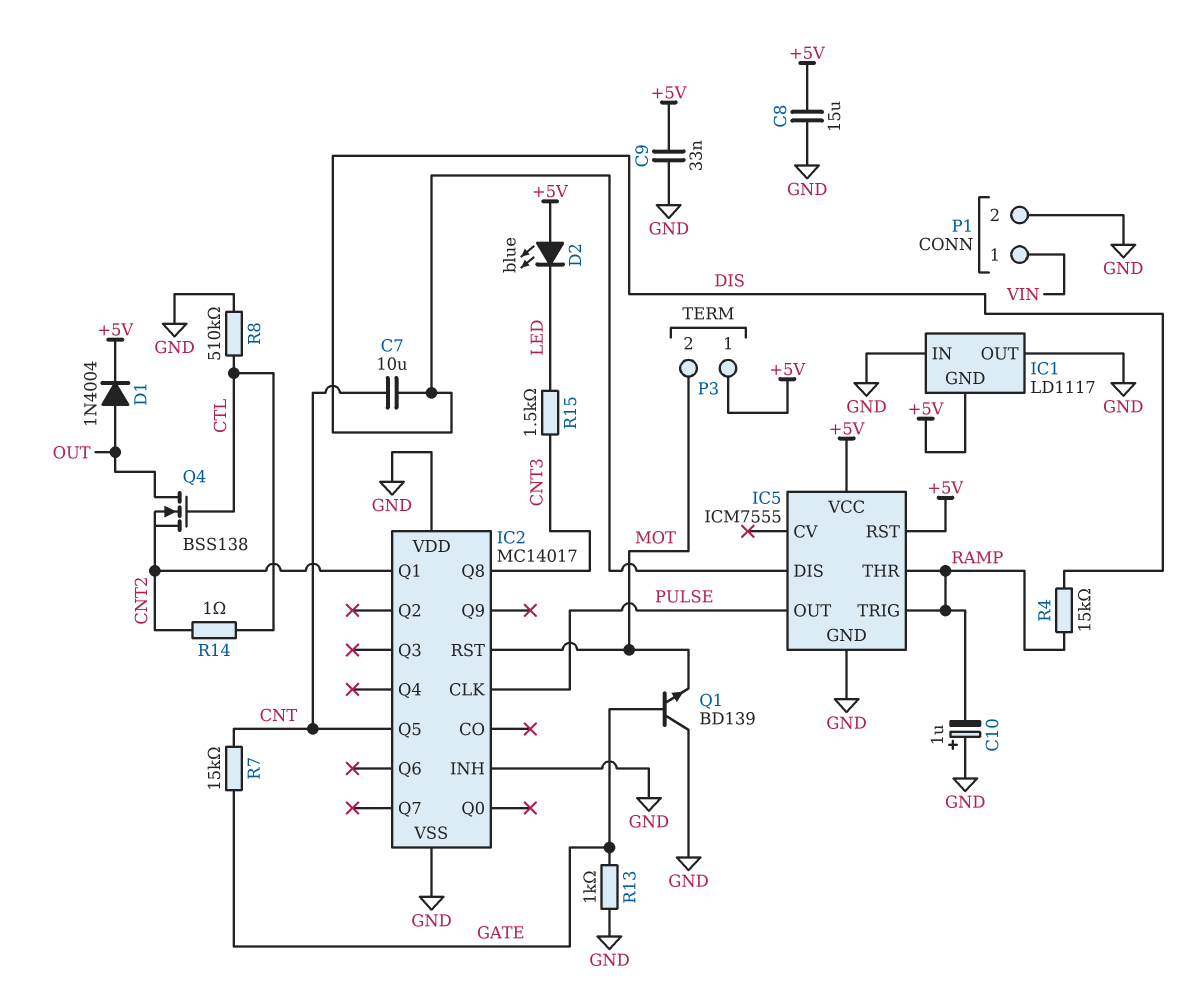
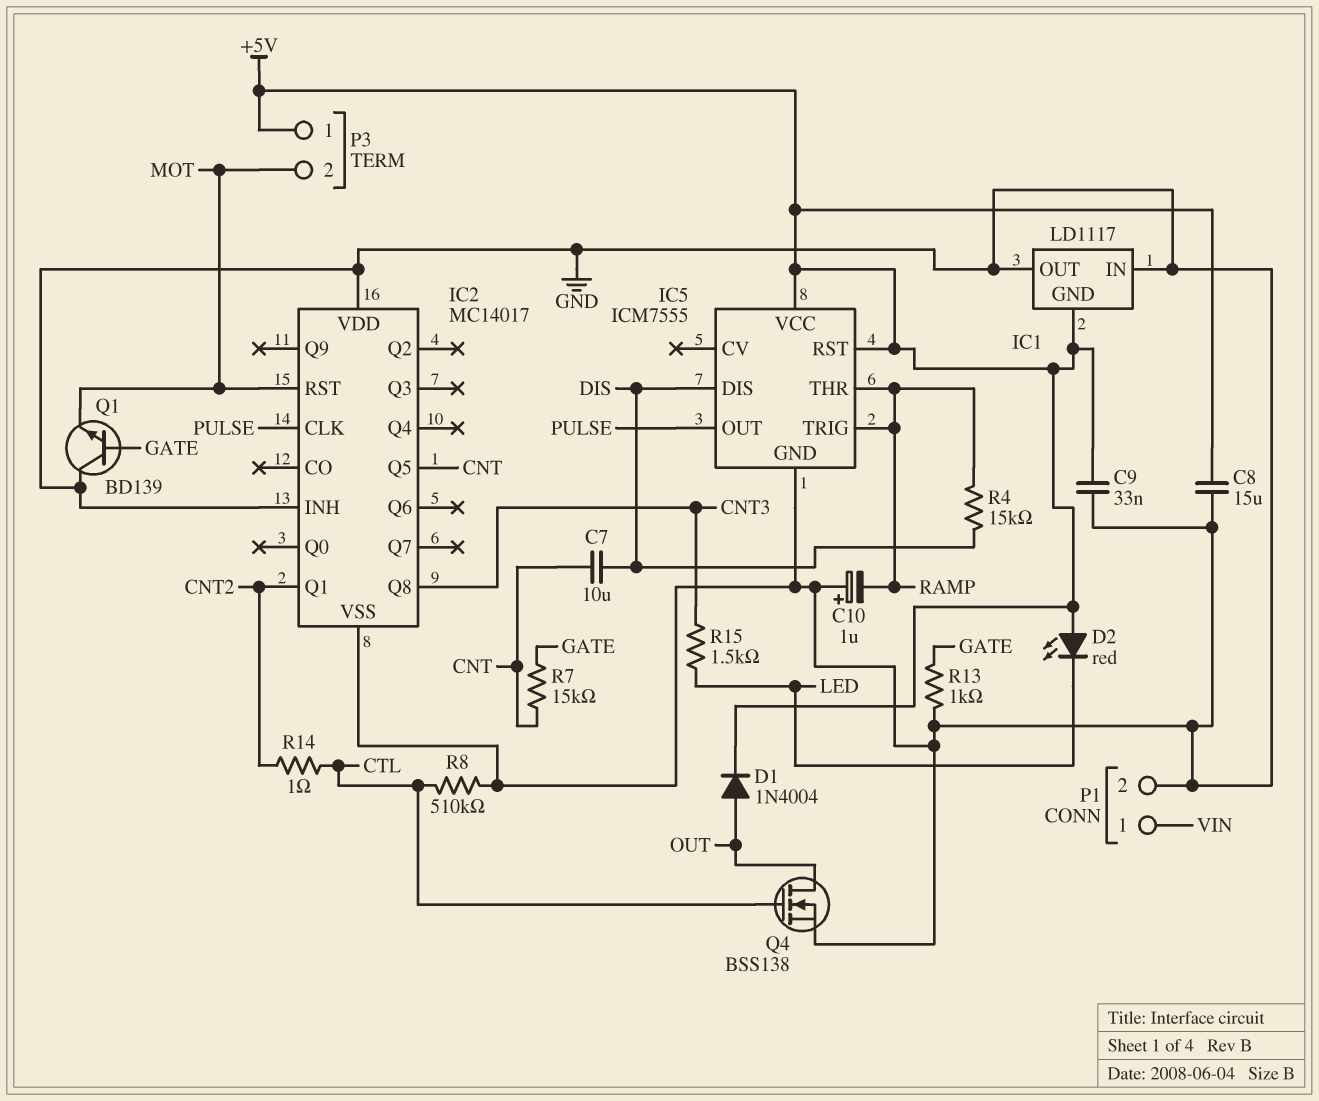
D2: LED blue (A +5V, K LED) -> LED red (A +5V, K LED)
Q4: NMOS BSS138 (G CTL, D OUT, S CNT2) -> NMOS BSS138 (G CTL, D OUT, S GND)

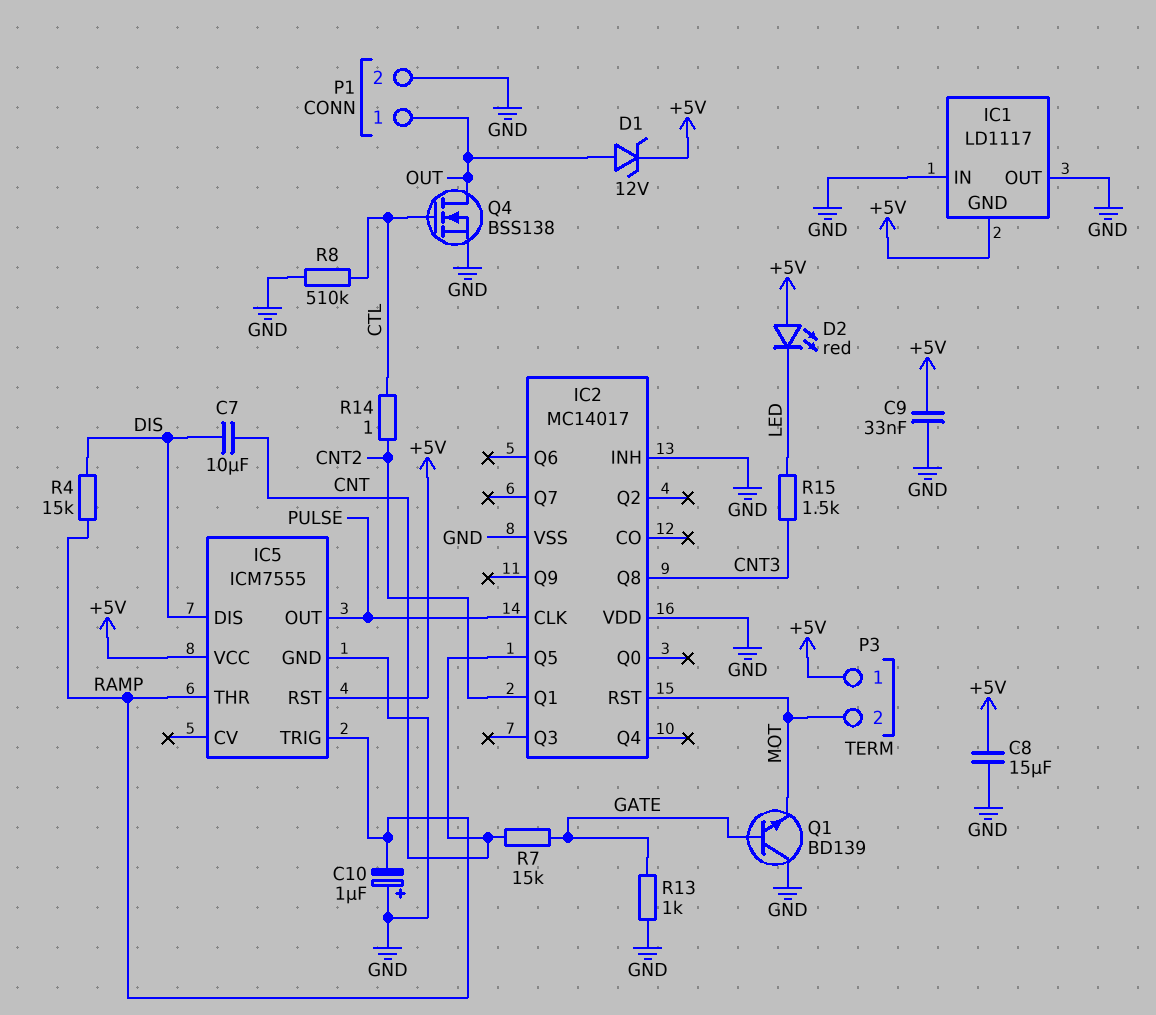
D1: diode 1N4004 (A OUT, K +5V) -> zener 12V (A OUT, K +5V)
P1 pin 1: VIN -> OUT

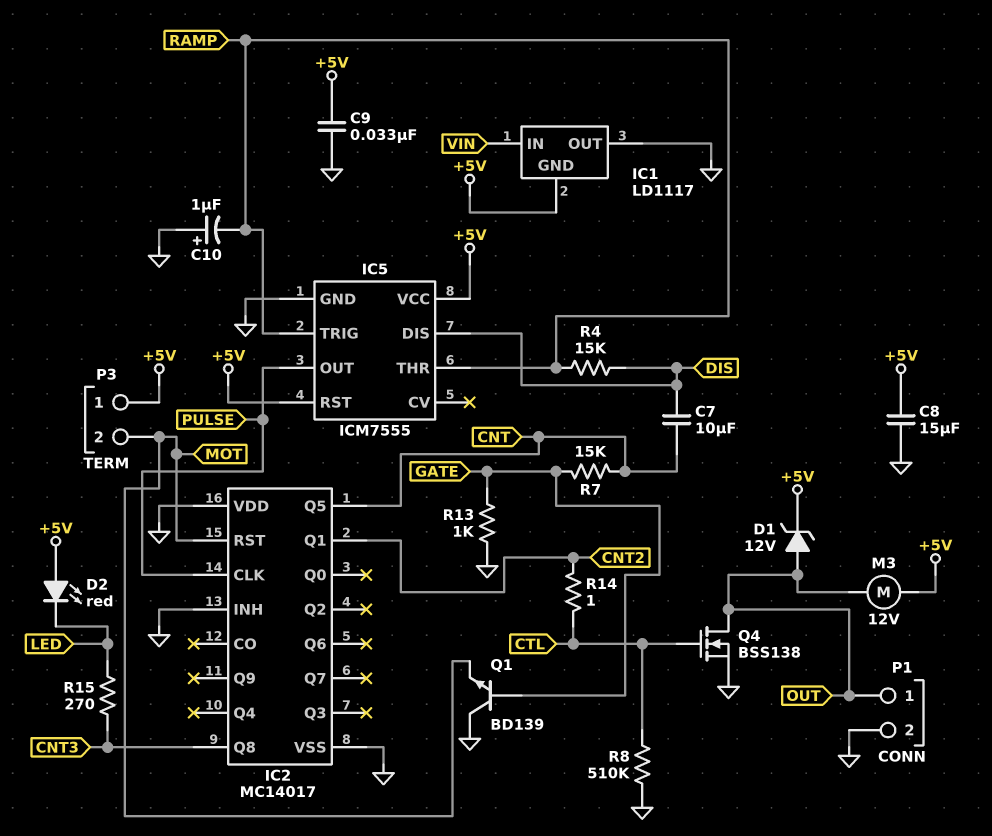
IC1 pin IN: GND -> VIN
M3: none -> motor 12V (+5V, OUT)
R15: 1.5k (CNT3, LED) -> 270 (CNT3, LED)

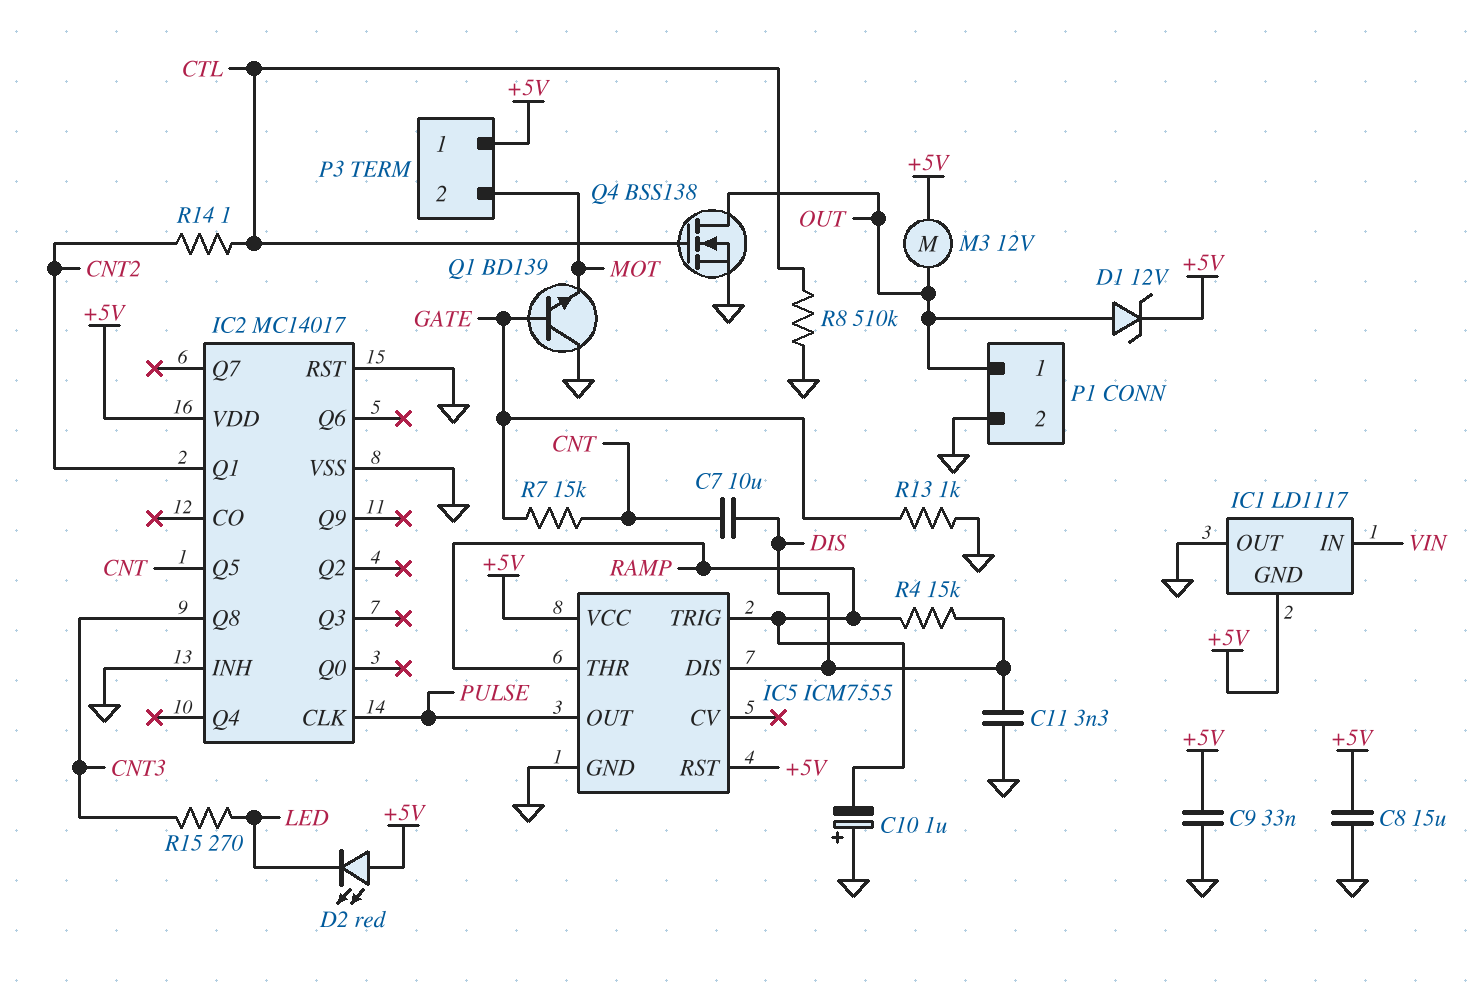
C11: none -> 3.3nF (DIS, GND)
IC2 pin RST: MOT -> GND
IC2 pin VDD: GND -> +5V

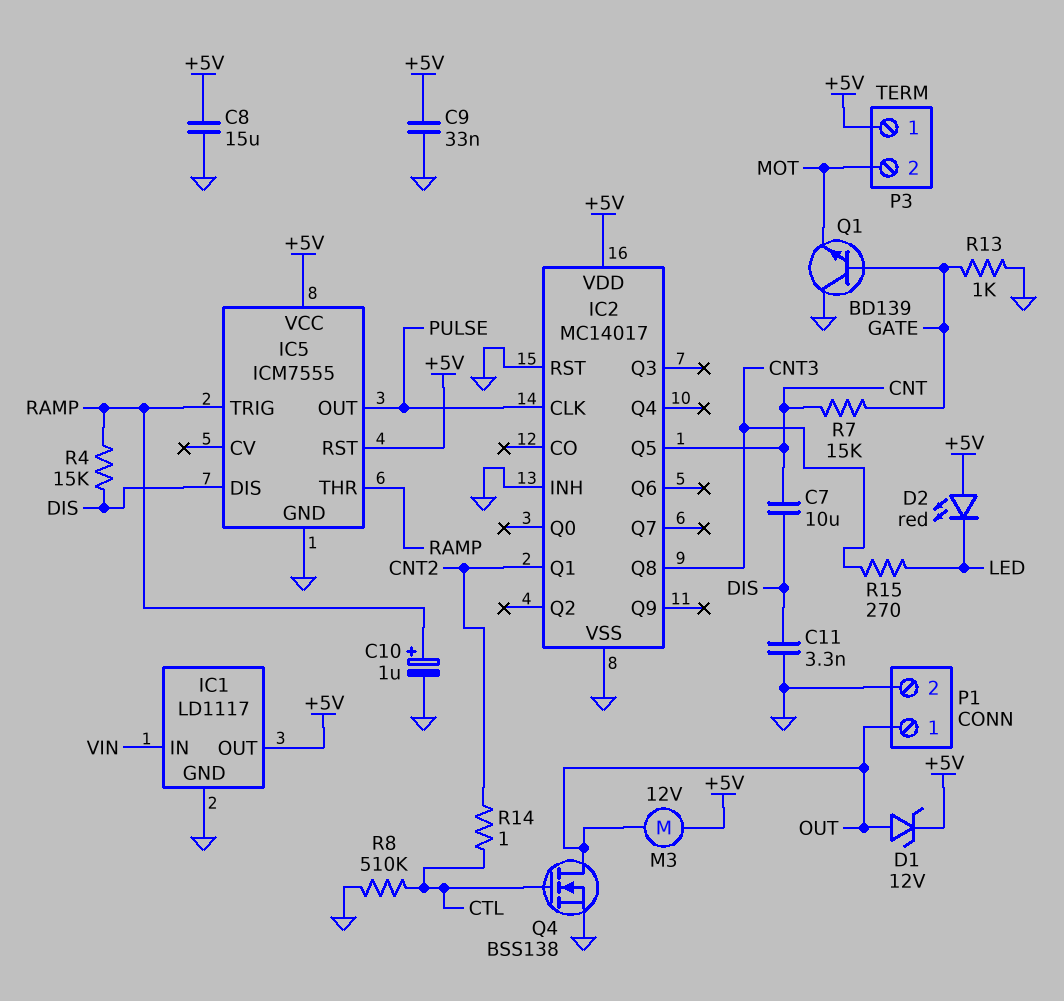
C10: 1uF (plus GND, minus RAMP) -> 1uF (plus RAMP, minus GND)
IC1 pin GND: +5V -> GND
IC1 pin OUT: GND -> +5V

